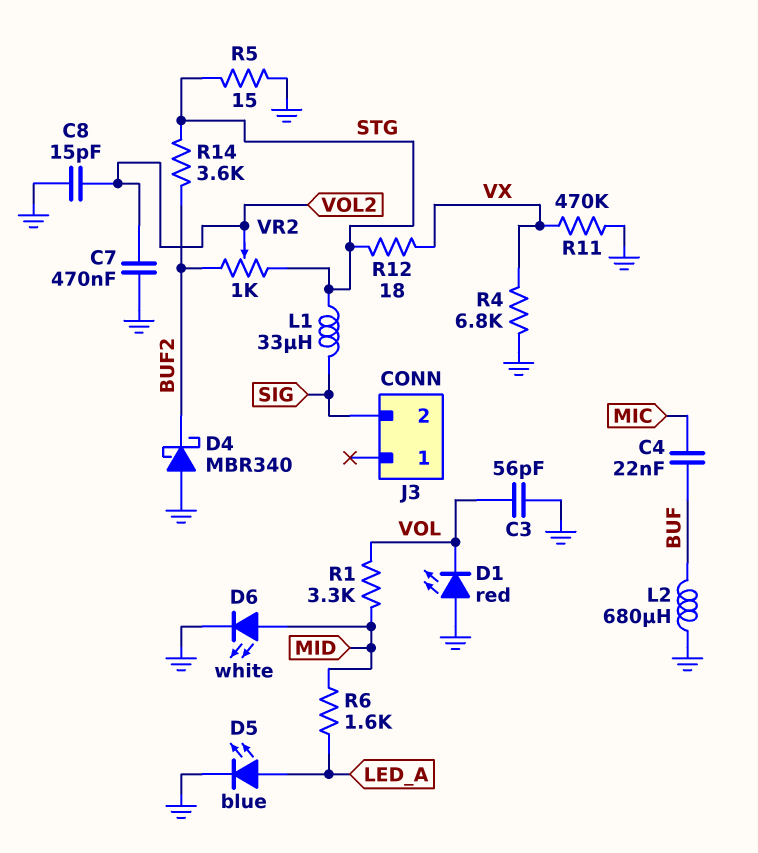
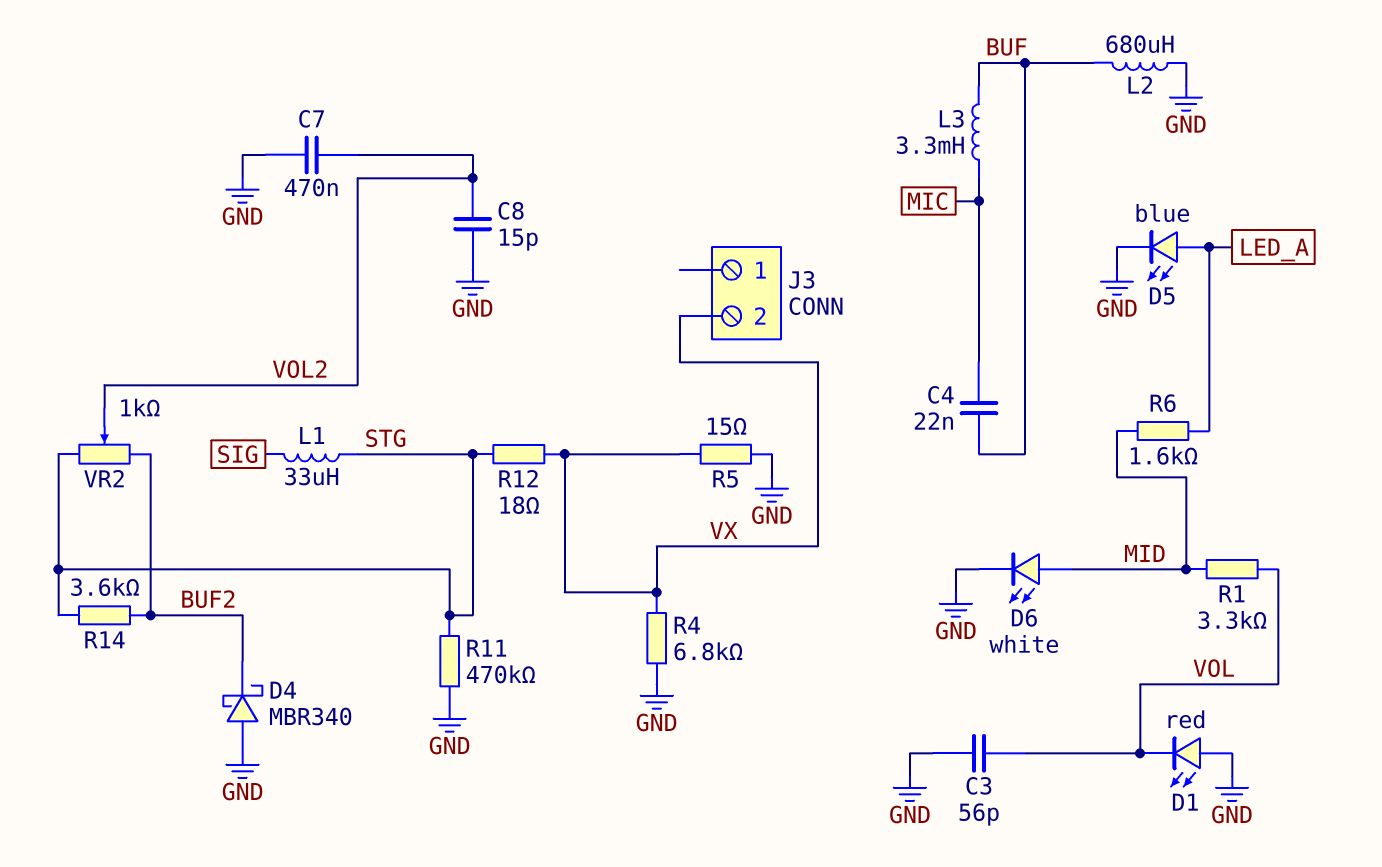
J3 pin 2: SIG -> VX
L3: none -> 3.3mH (BUF, MIC)
R5: 15 (GND, STG) -> 15 (GND, VX)
R11: 470k (GND, VX) -> 470k (GND, STG)

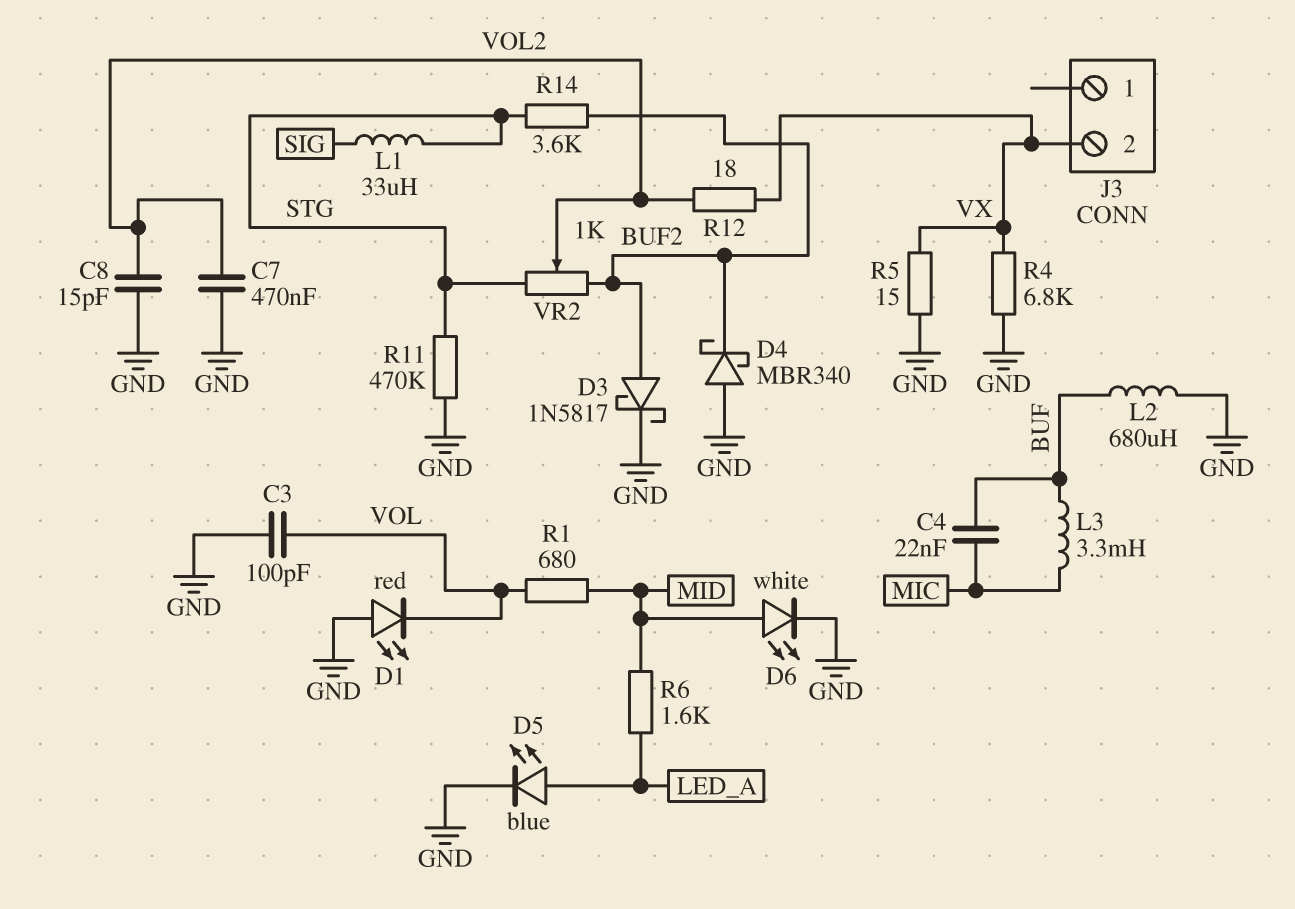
C3: 56pF (GND, VOL) -> 100pF (GND, VOL)
D3: none -> schottky 1N5817 (A BUF2, K GND)
R1: 3.3k (MID, VOL) -> 680 (MID, VOL)
R12: 18 (STG, VX) -> 18 (VOL2, VX)

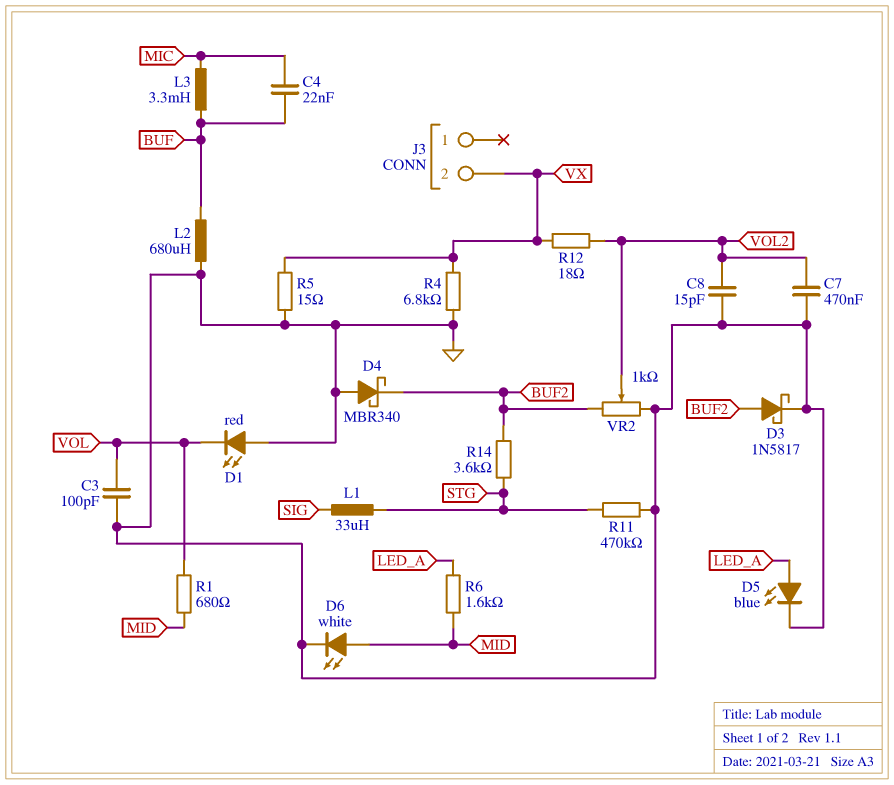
VR2: 1k (BUF2, STG, wiper VOL2) -> 1k (BUF2, GND, wiper VOL2)

